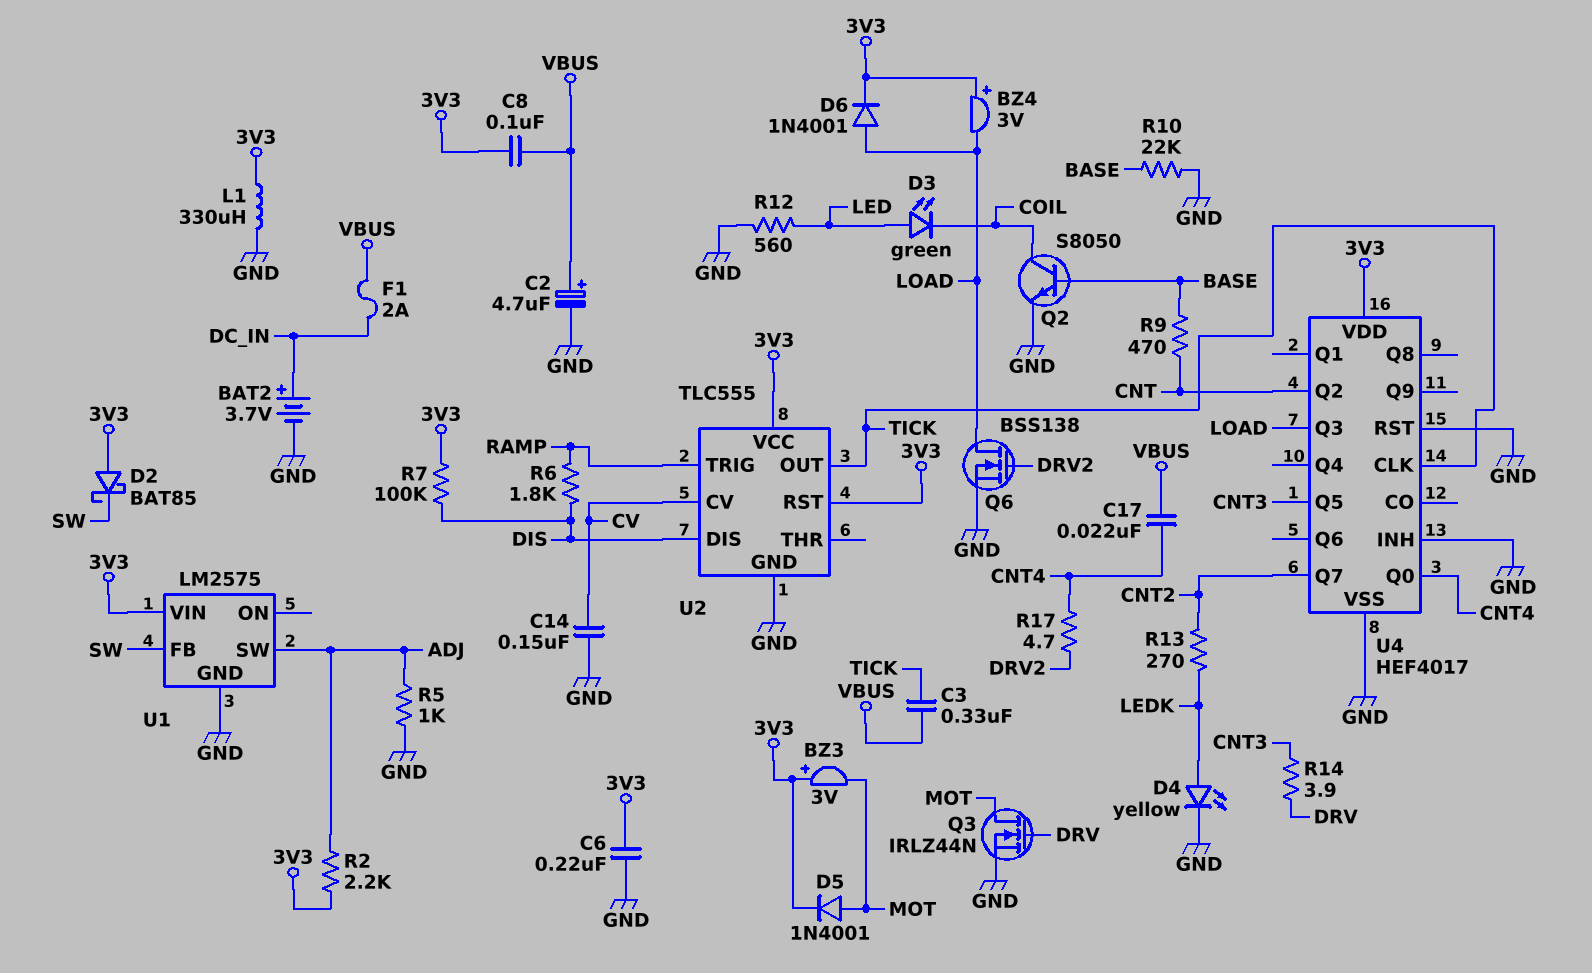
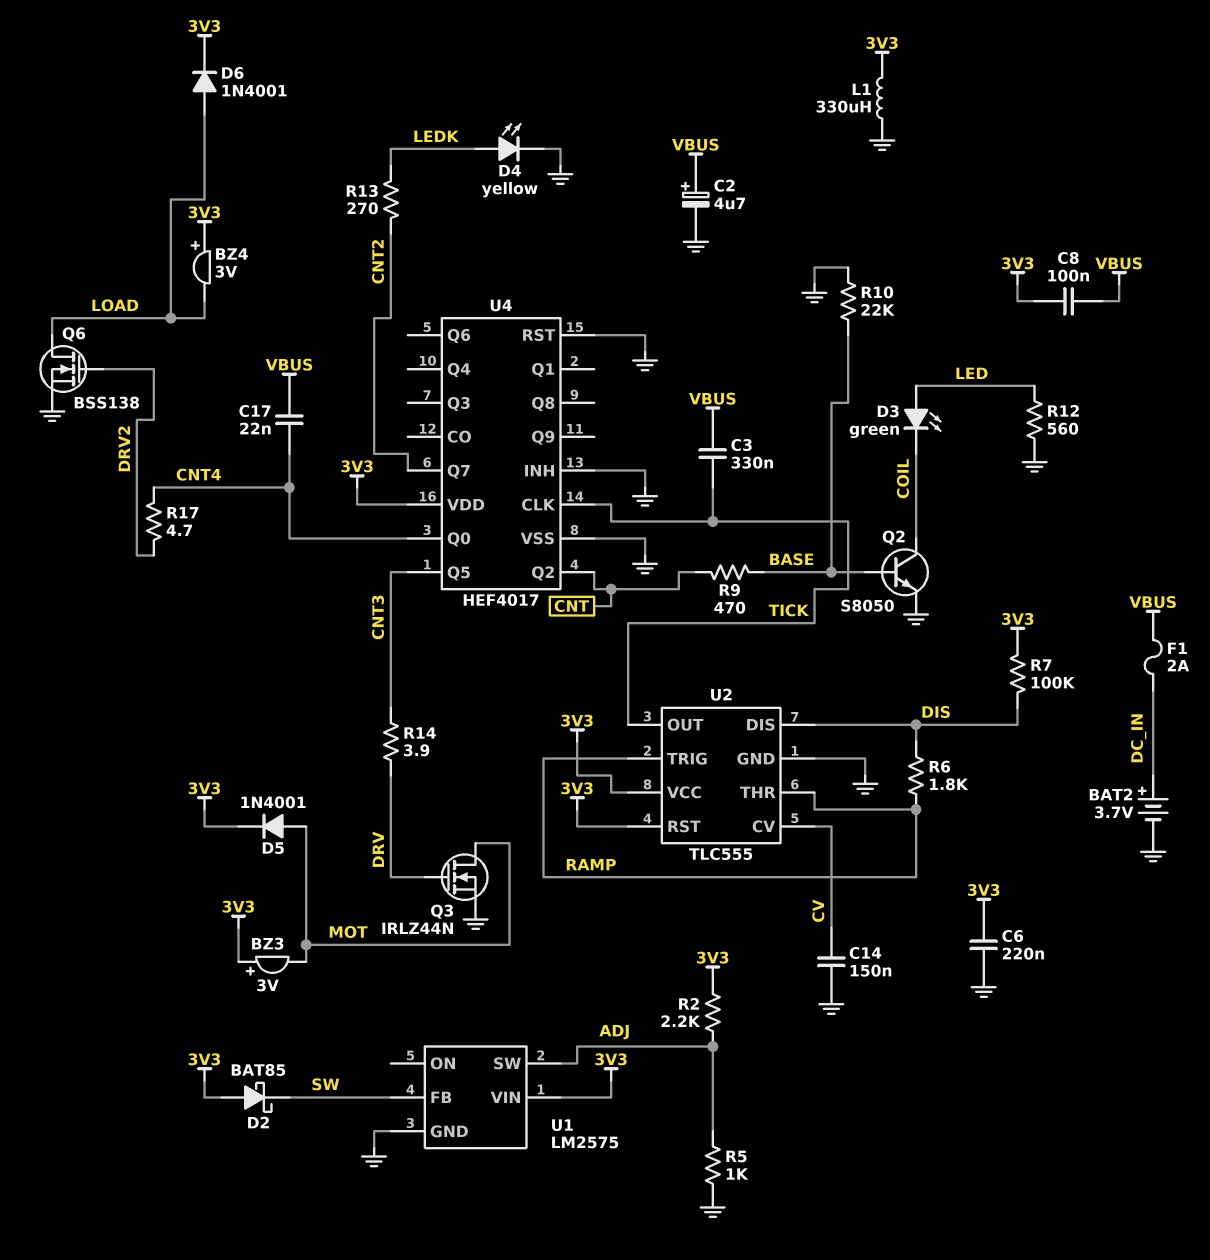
U2 pin THR: none -> RAMP
U4 pin Q3: LOAD -> none

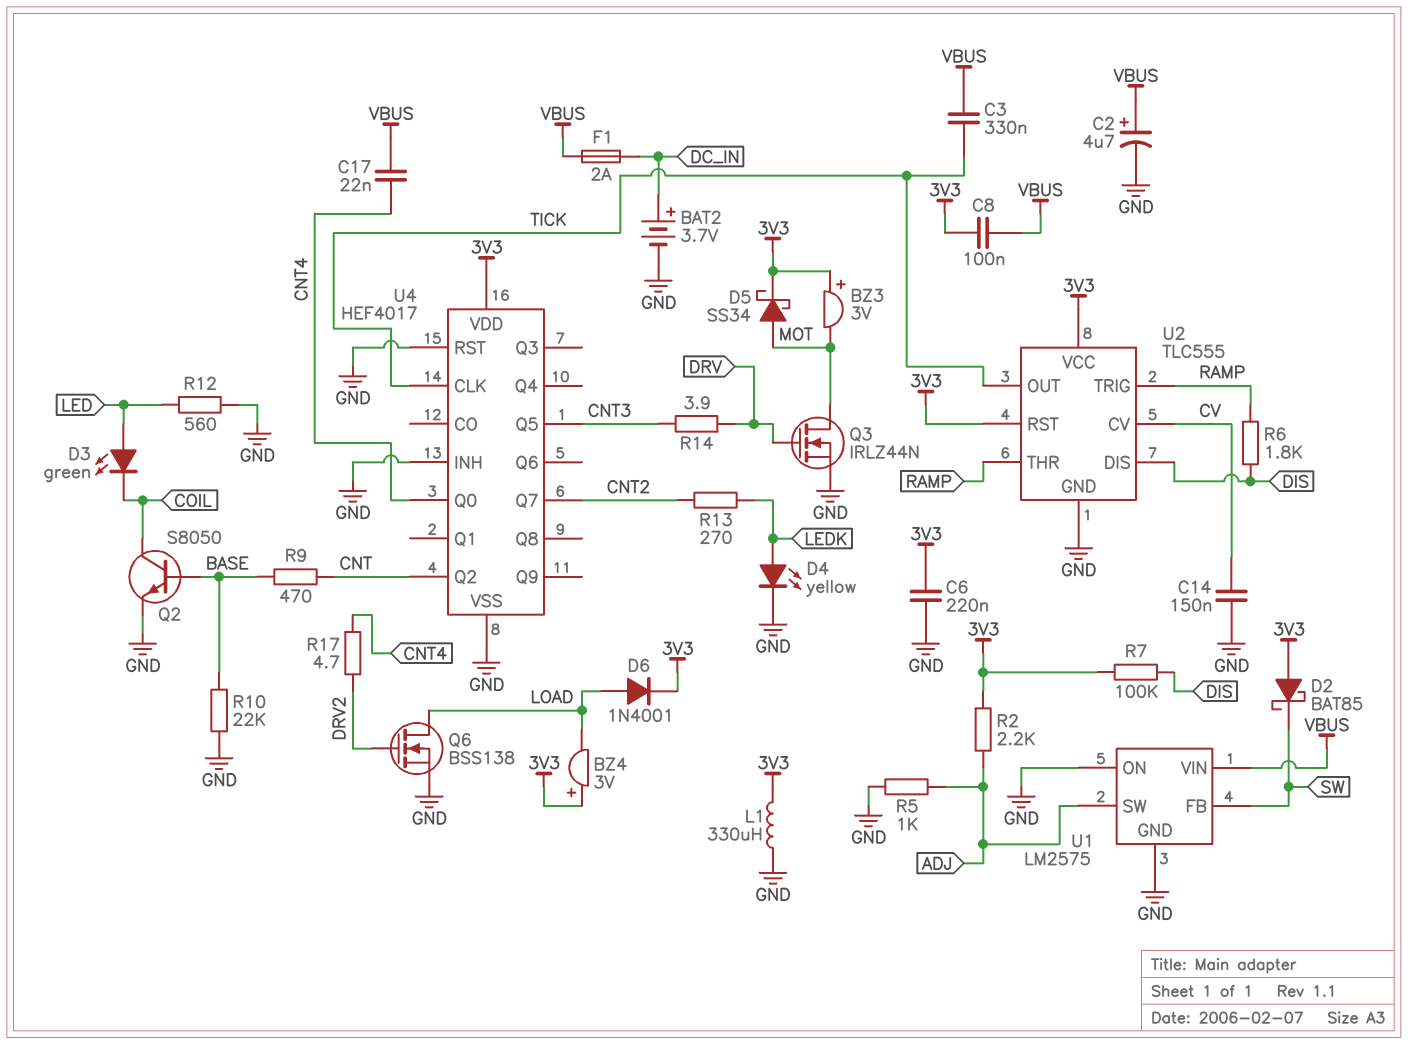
D5: diode 1N4001 (A MOT, K 3V3) -> schottky SS34 (A MOT, K 3V3)
U1 pin ON: none -> GND
U1 pin VIN: 3V3 -> VBUS

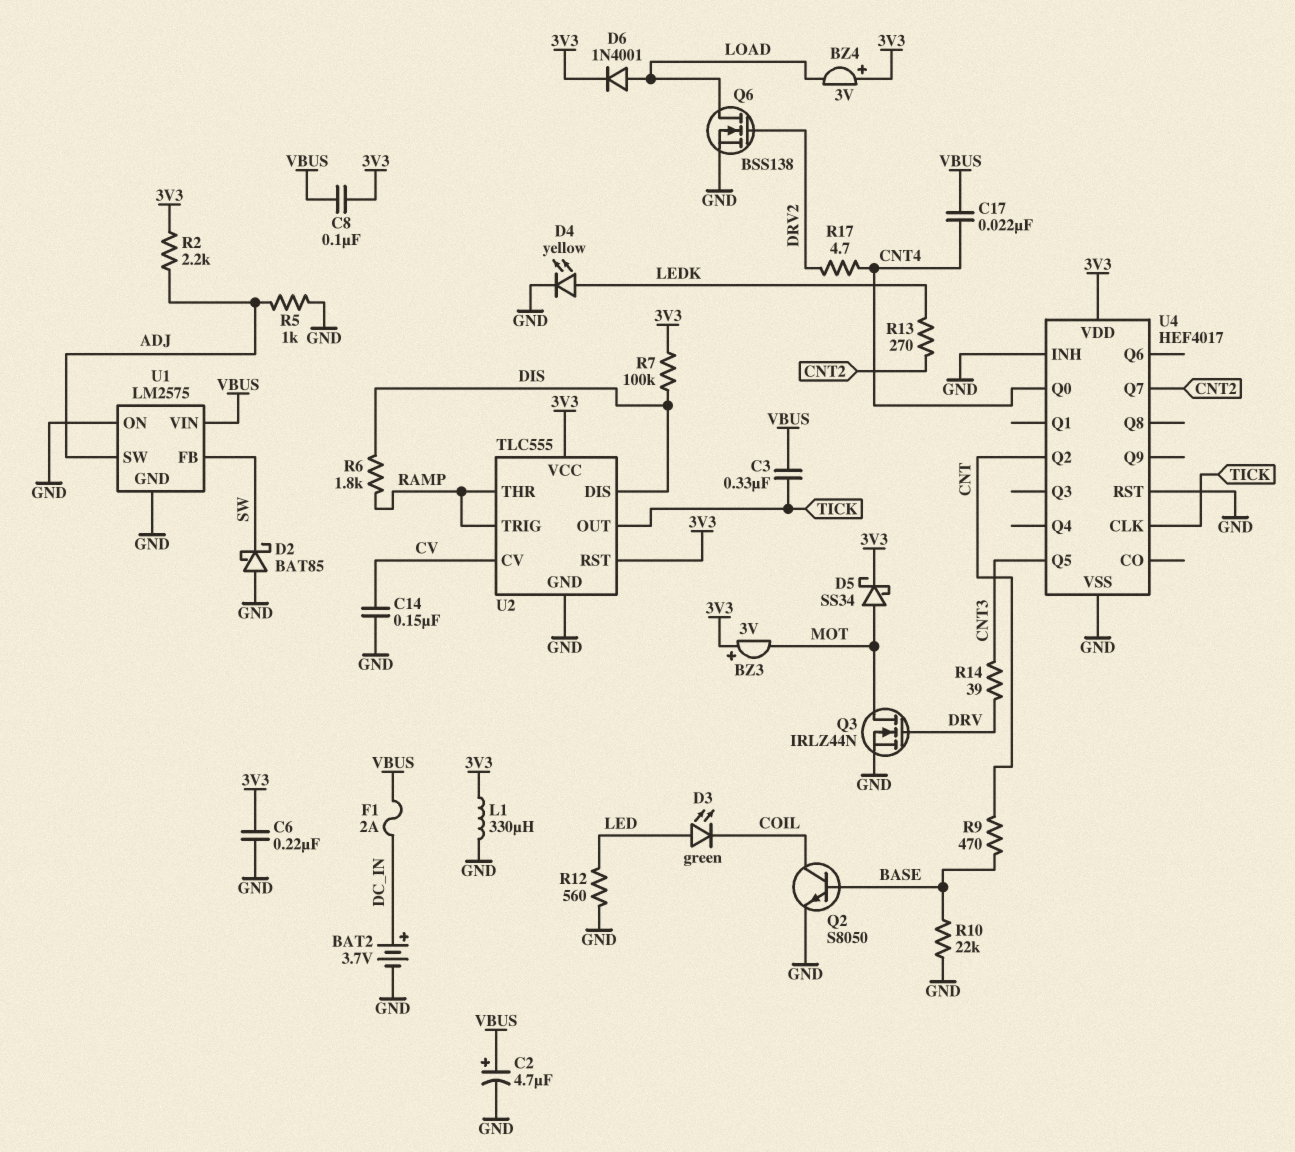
D2: schottky BAT85 (A 3V3, K SW) -> schottky BAT85 (A GND, K SW)
R14: 3.9 (CNT3, DRV) -> 39 (CNT3, DRV)

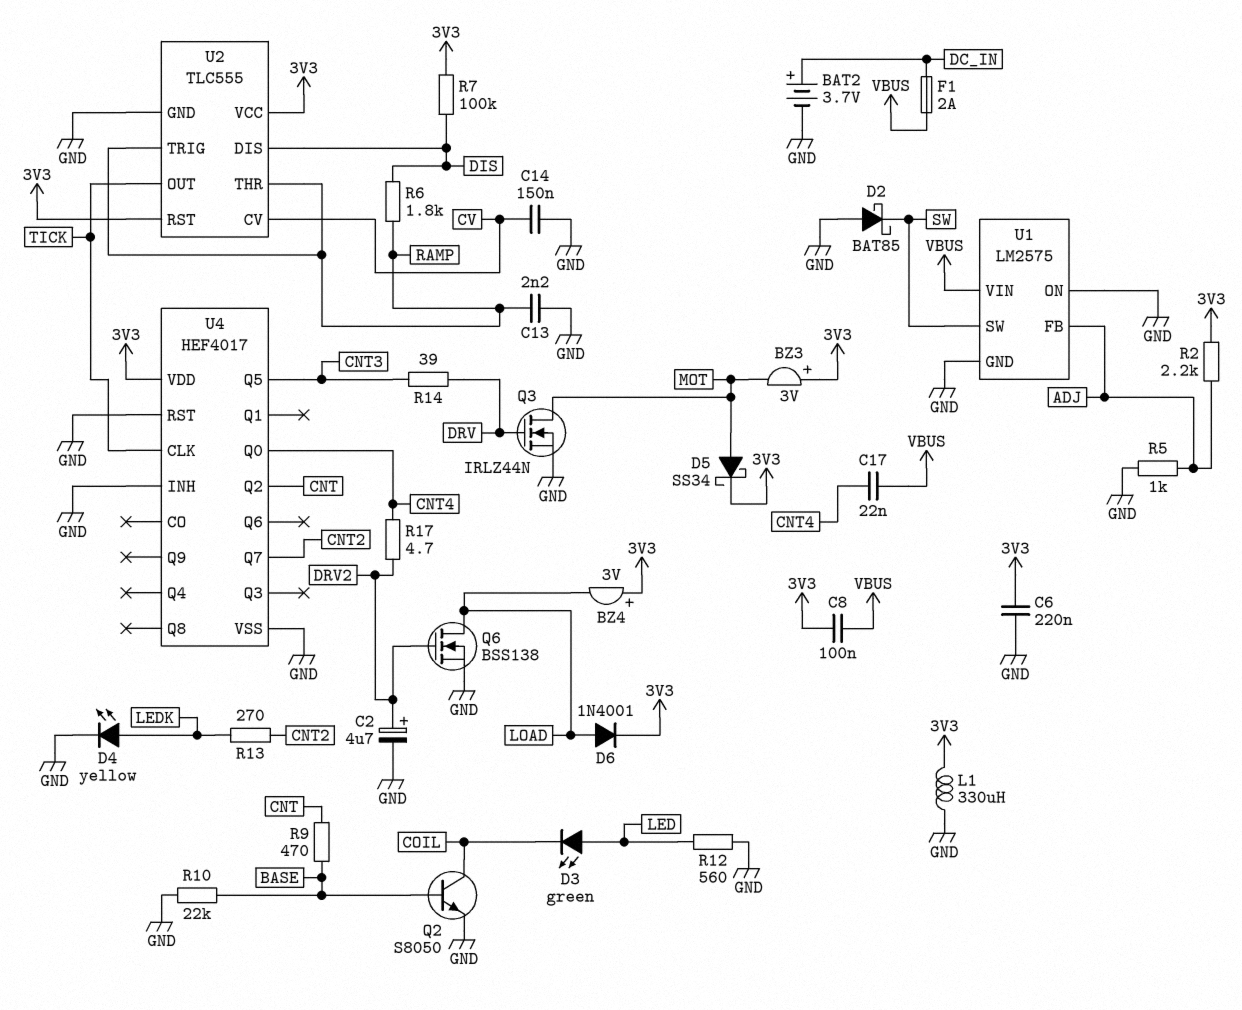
C2: 4.7uF (plus VBUS, minus GND) -> 4.7uF (plus DRV2, minus GND)
C3: 330nF (TICK, VBUS) -> none
C13: none -> 2.2nF (GND, RAMP)
U1 pin FB: SW -> ADJ
U1 pin SW: ADJ -> SW

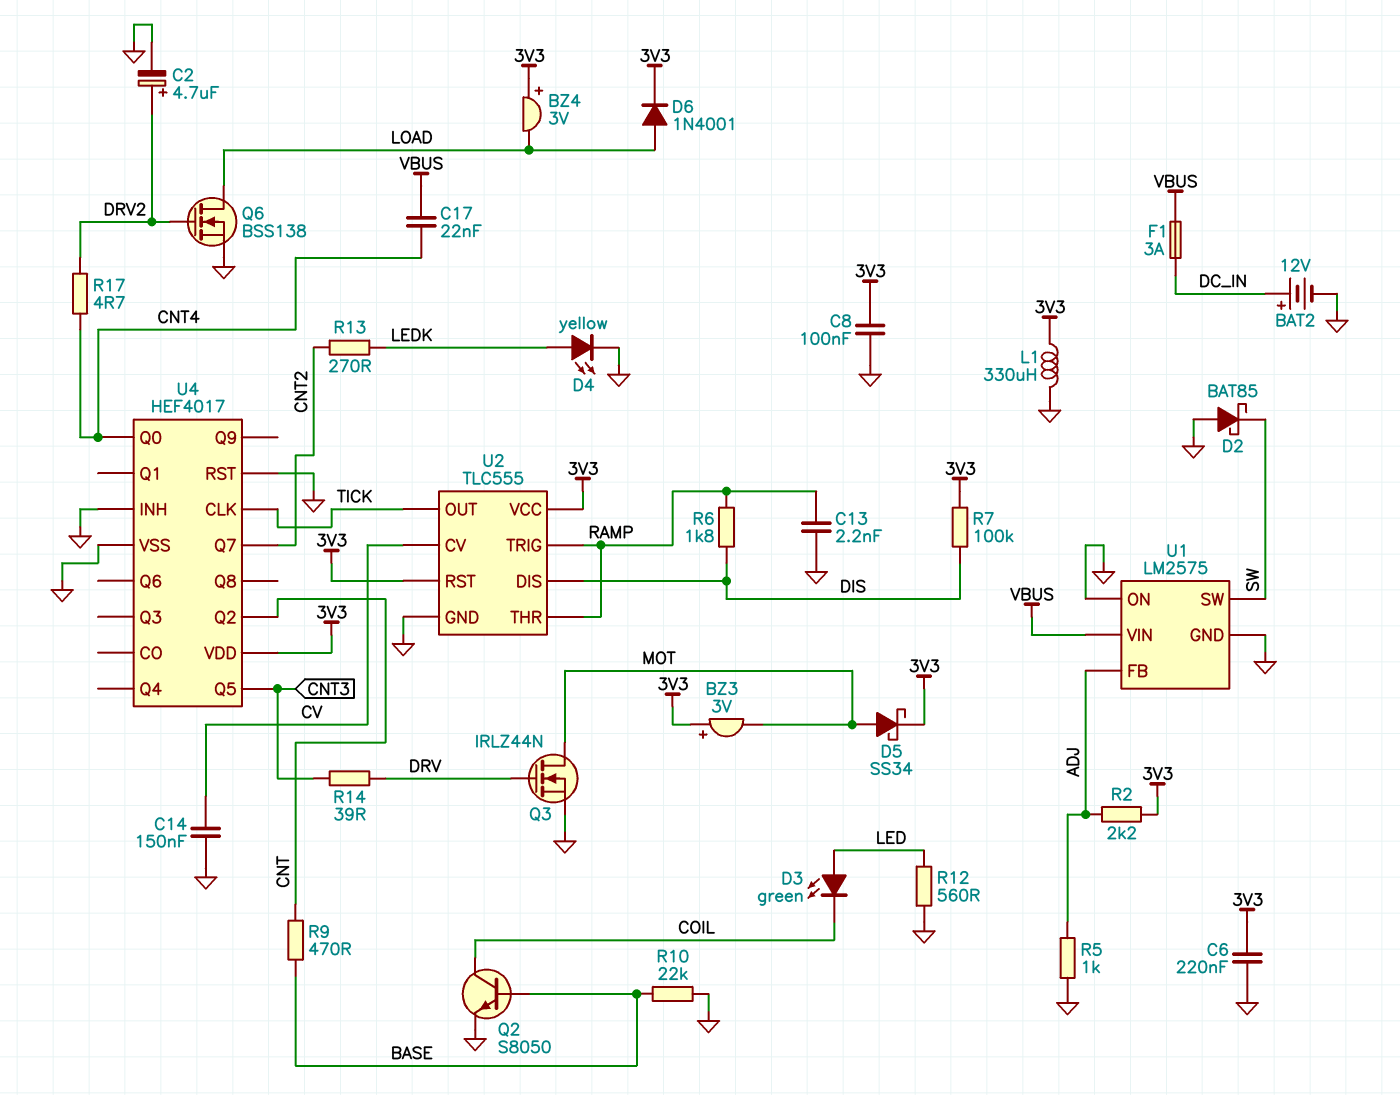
BAT2: 3.7V (plus DC_IN, minus GND) -> 12V (plus DC_IN, minus GND)
C8: 100nF (3V3, VBUS) -> 100nF (3V3, GND)
F1: 2A (DC_IN, VBUS) -> 3A (DC_IN, VBUS)

